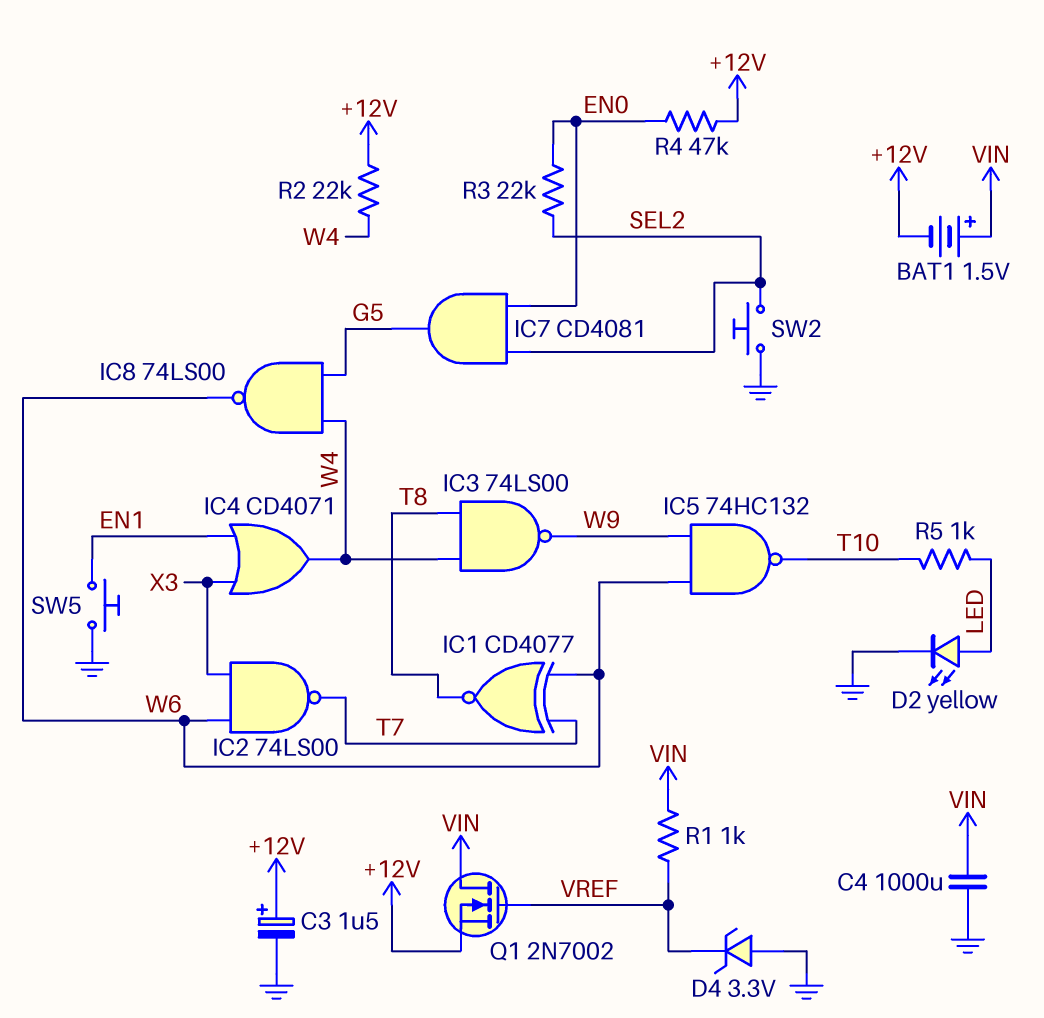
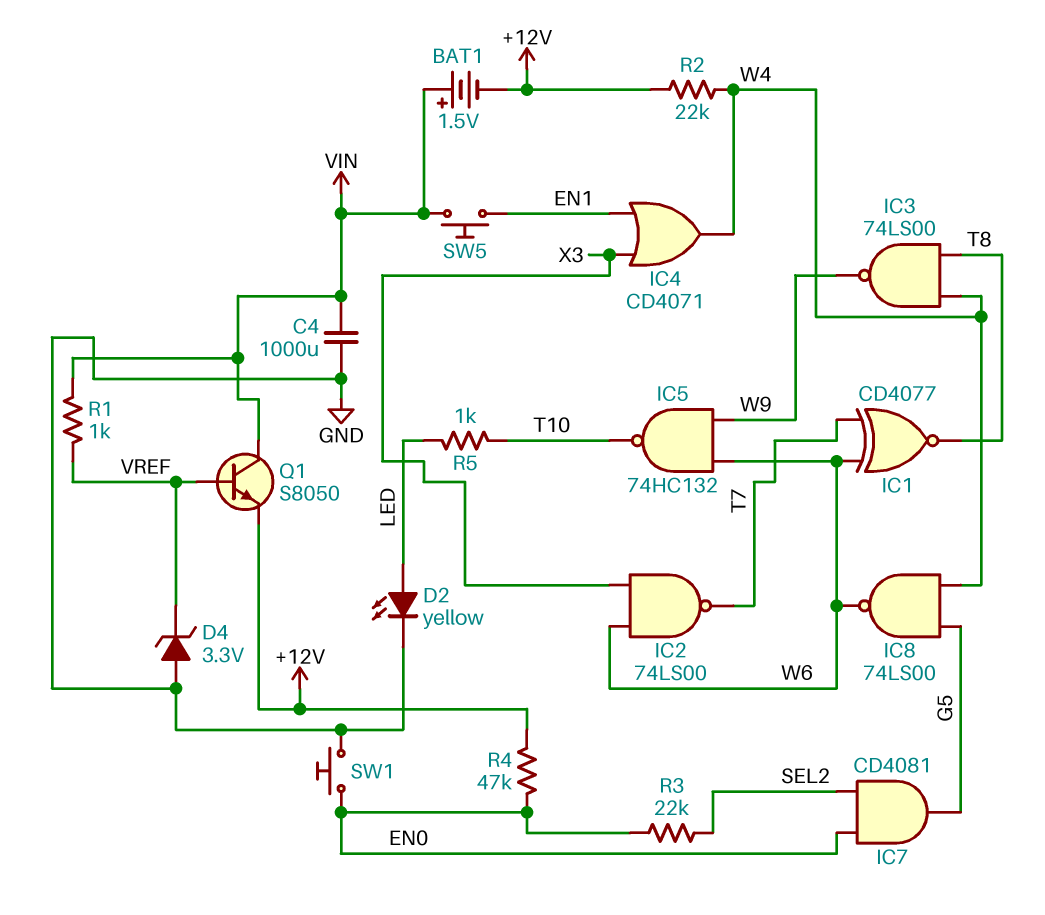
C3: 1.5uF (plus +12V, minus GND) -> none
Q1: NMOS 2N7002 (G VREF, D VIN, S +12V) -> NPN S8050 (B VREF, C VIN, E +12V)
SW1: none -> button (EN0, GND)
SW2: button (GND, SEL2) -> none
SW5: button (EN1, GND) -> button (EN1, VIN)

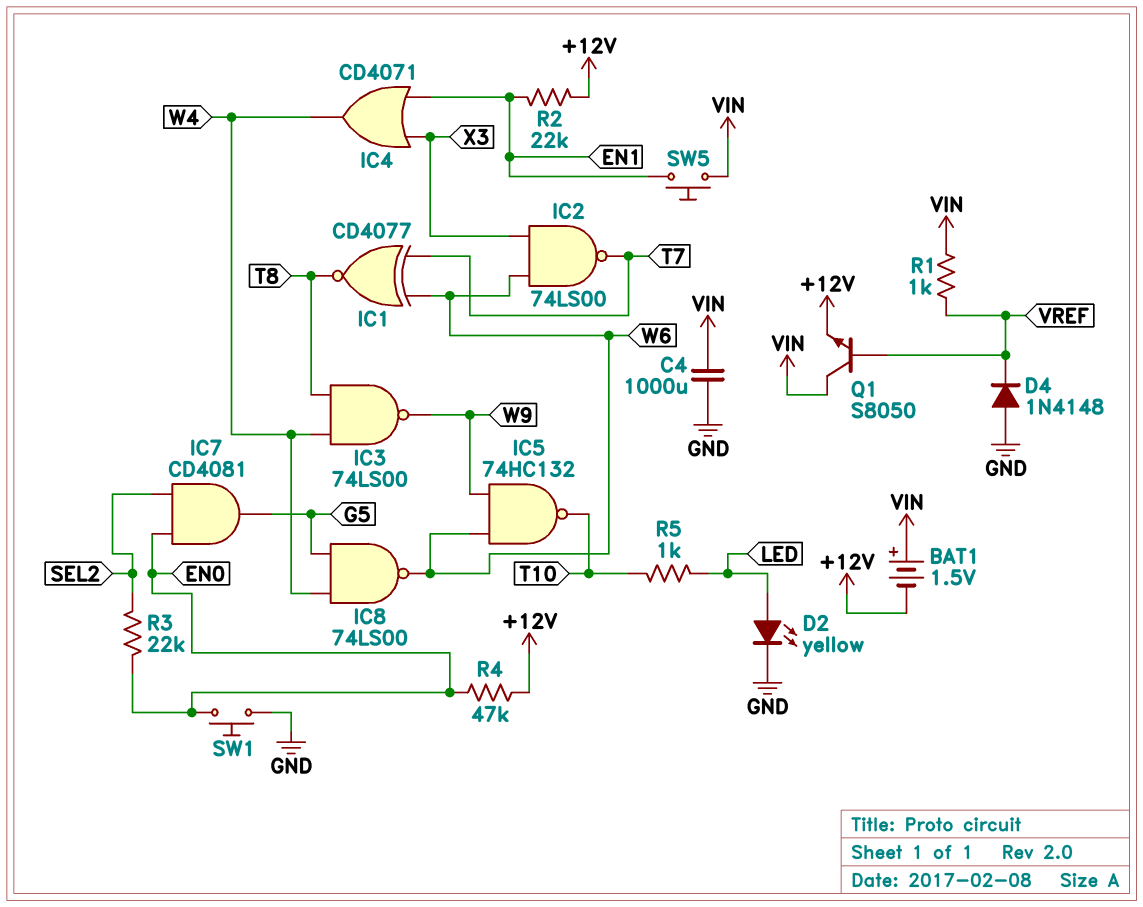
D4: zener 3.3V (A GND, K VREF) -> diode 1N4148 (A GND, K VREF)
R2: 22k (+12V, W4) -> 22k (+12V, EN1)

